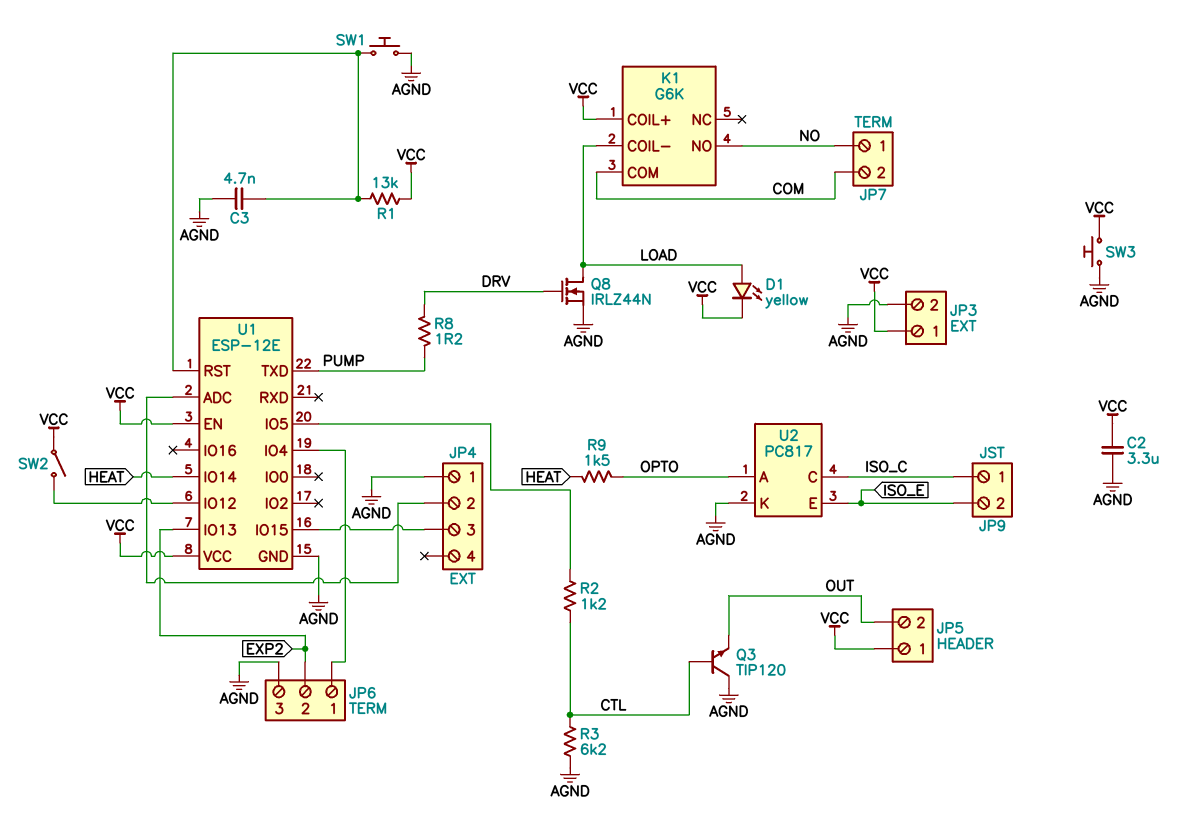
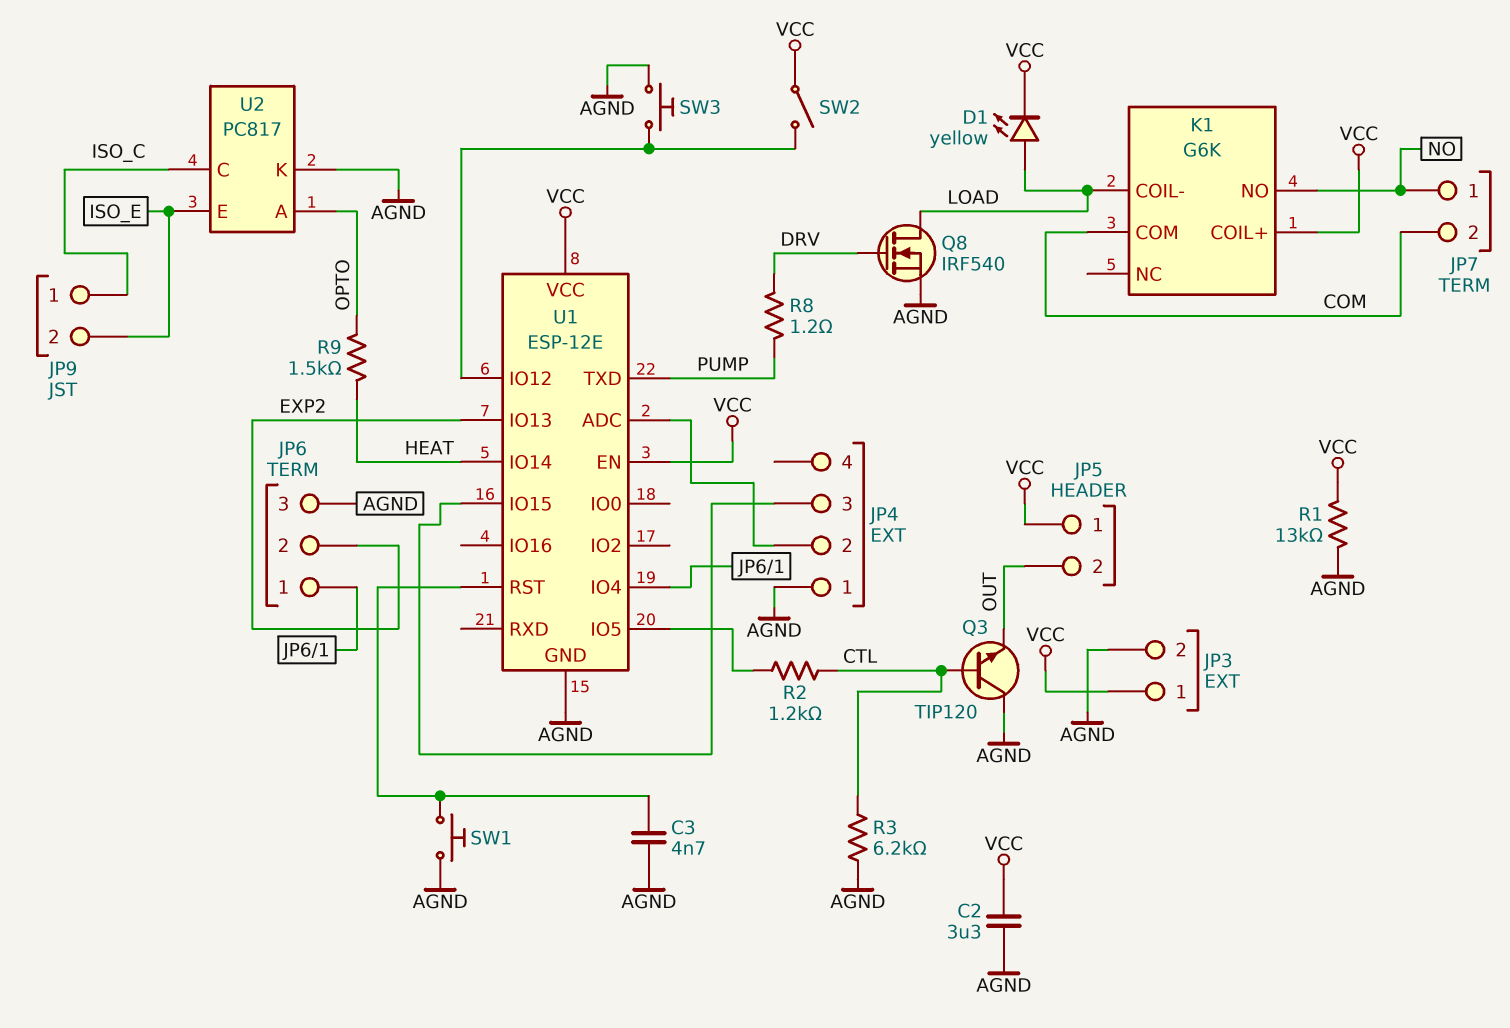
Q8: NMOS IRLZ44N (G DRV, D LOAD, S AGND) -> NMOS IRF540 (G DRV, D LOAD, S AGND)
R1: 13k (U1/RST, VCC) -> 13k (AGND, VCC)
SW3: button (AGND, VCC) -> button (AGND, U1/IO12)

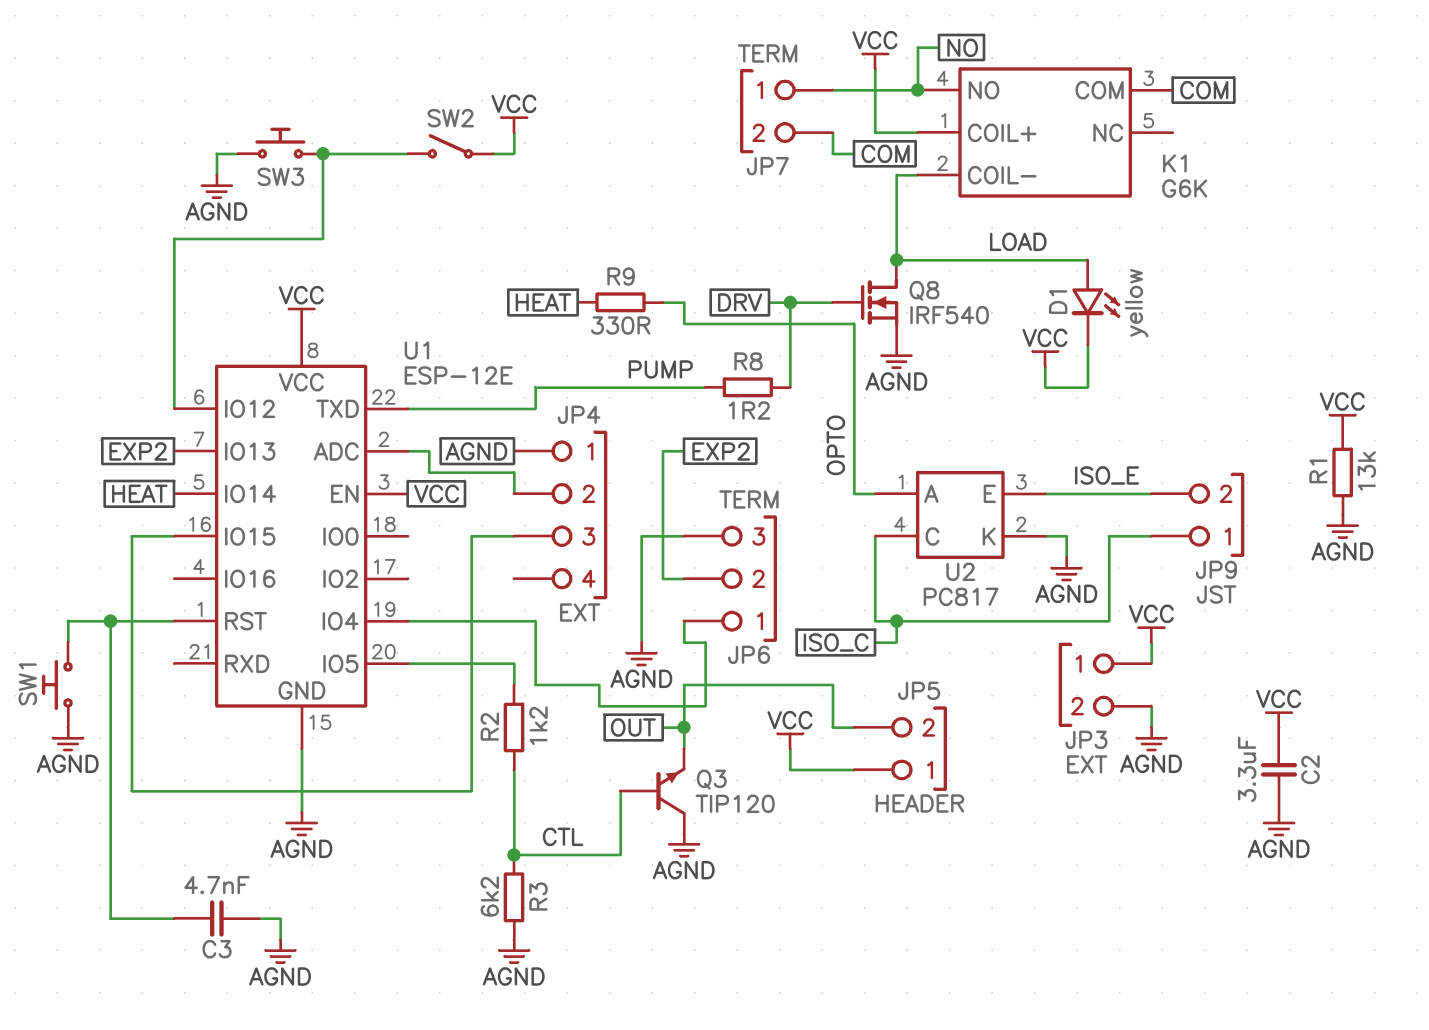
R9: 1.5k (HEAT, OPTO) -> 330 (HEAT, OPTO)

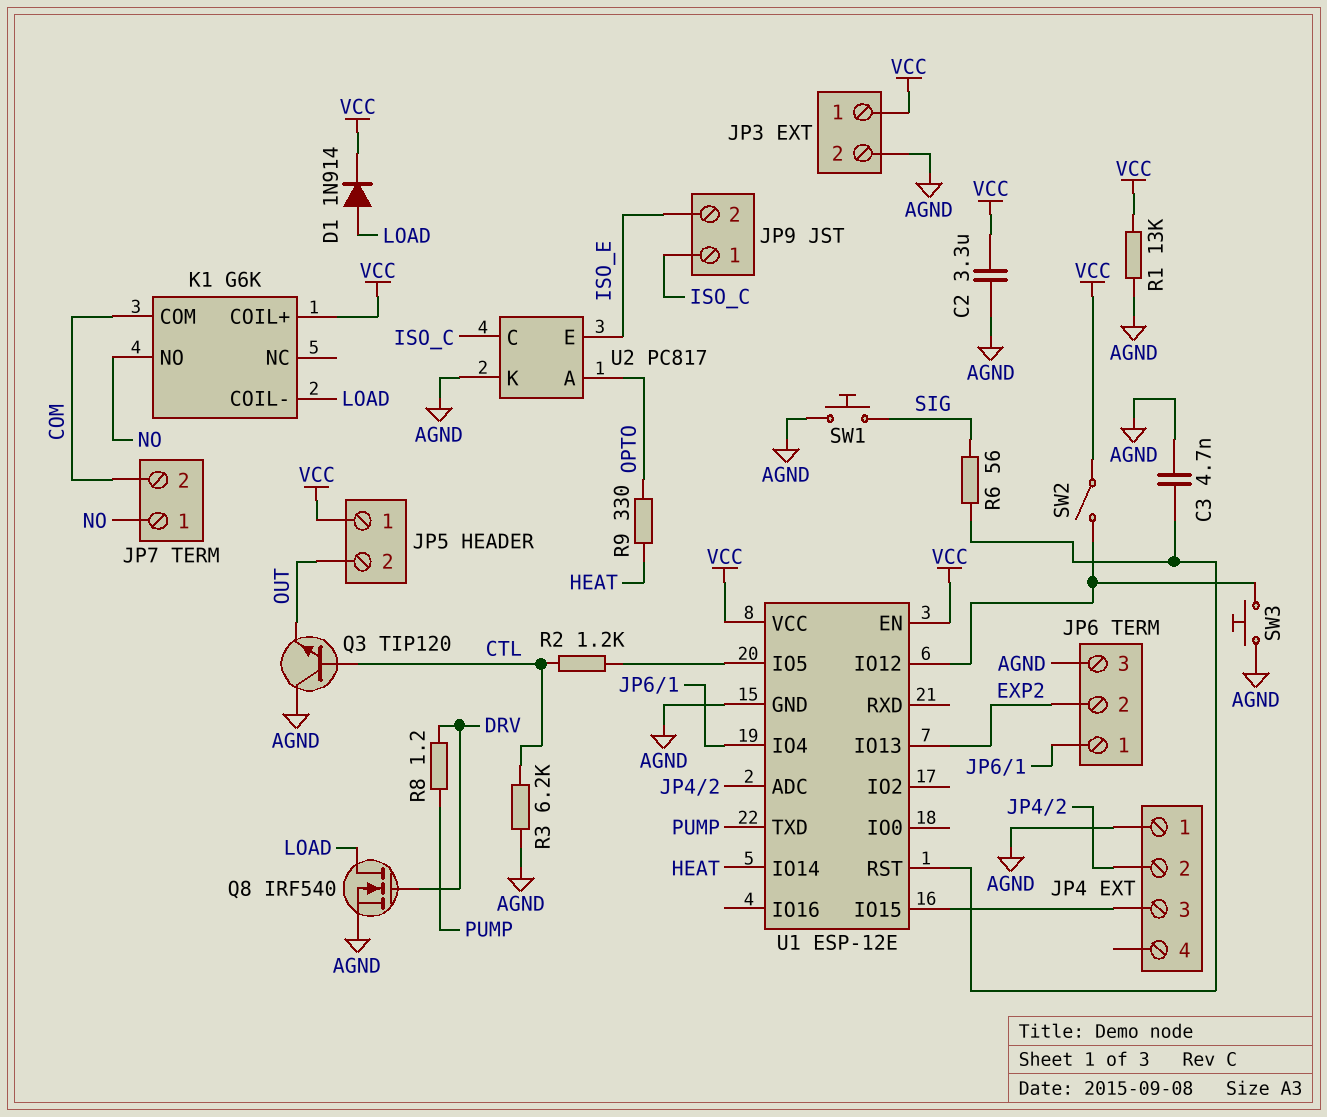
D1: LED yellow (A LOAD, K VCC) -> diode 1N914 (A LOAD, K VCC)
R6: none -> 56 (SIG, U1/RST)
SW1: button (AGND, U1/RST) -> button (AGND, SIG)

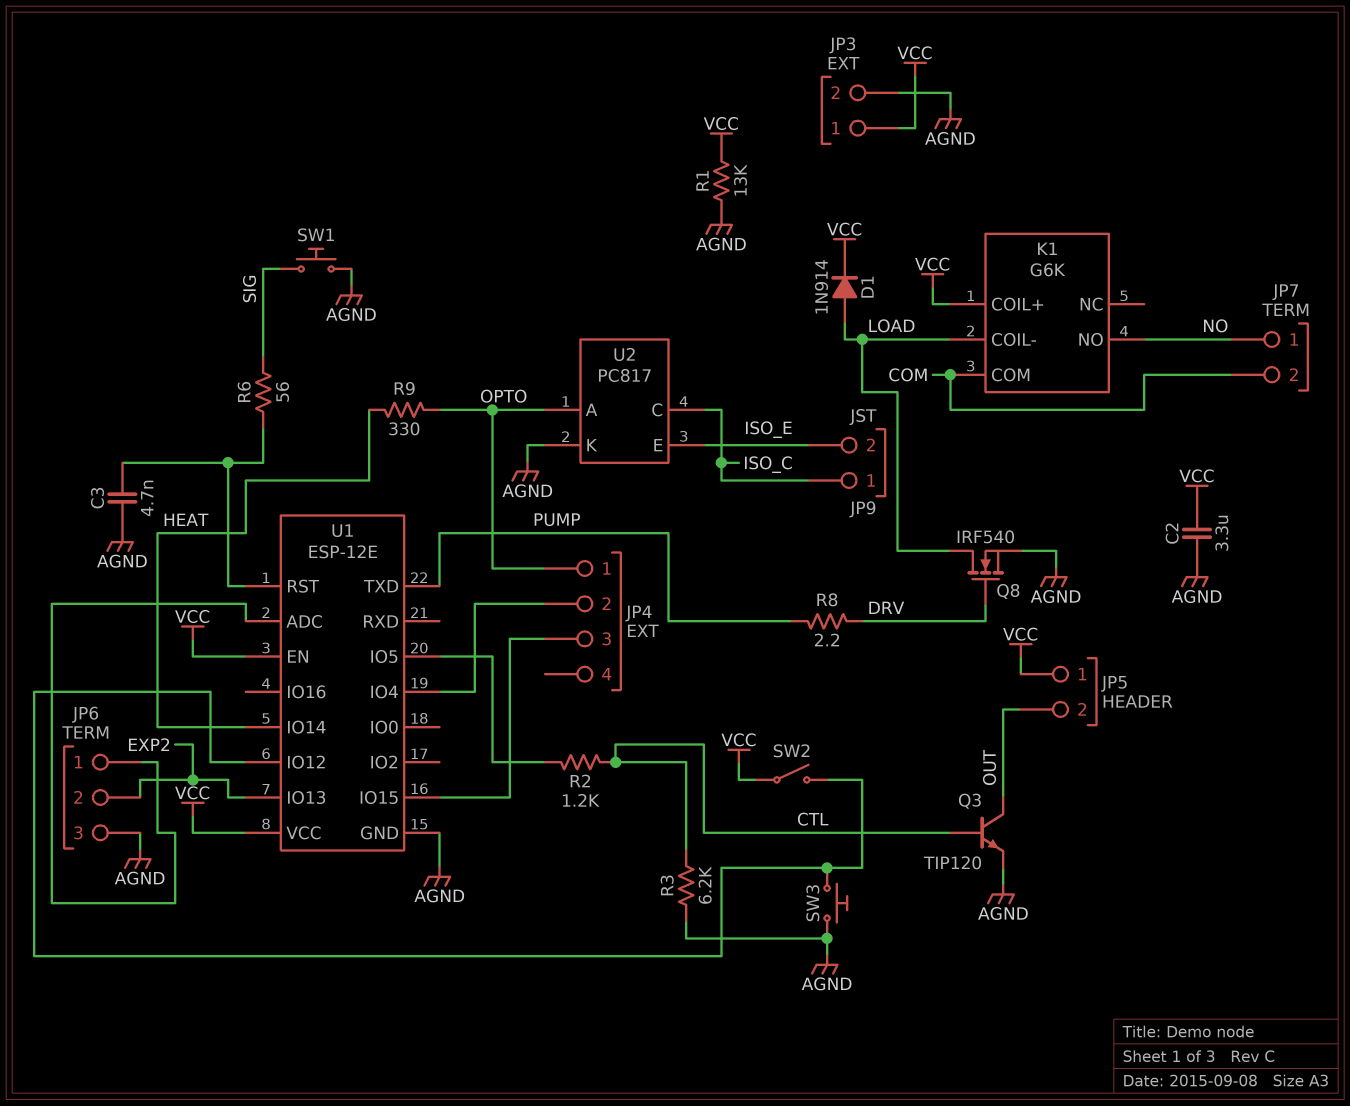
JP4 pin 1: AGND -> OPTO
Q3: NPN TIP120 (B CTL, C AGND, E OUT) -> NPN TIP120 (B CTL, C OUT, E AGND)
R8: 1.2 (DRV, PUMP) -> 2.2 (DRV, PUMP)
U1 pin ADC: JP4/2 -> JP6/1
U1 pin IO4: JP6/1 -> JP4/2

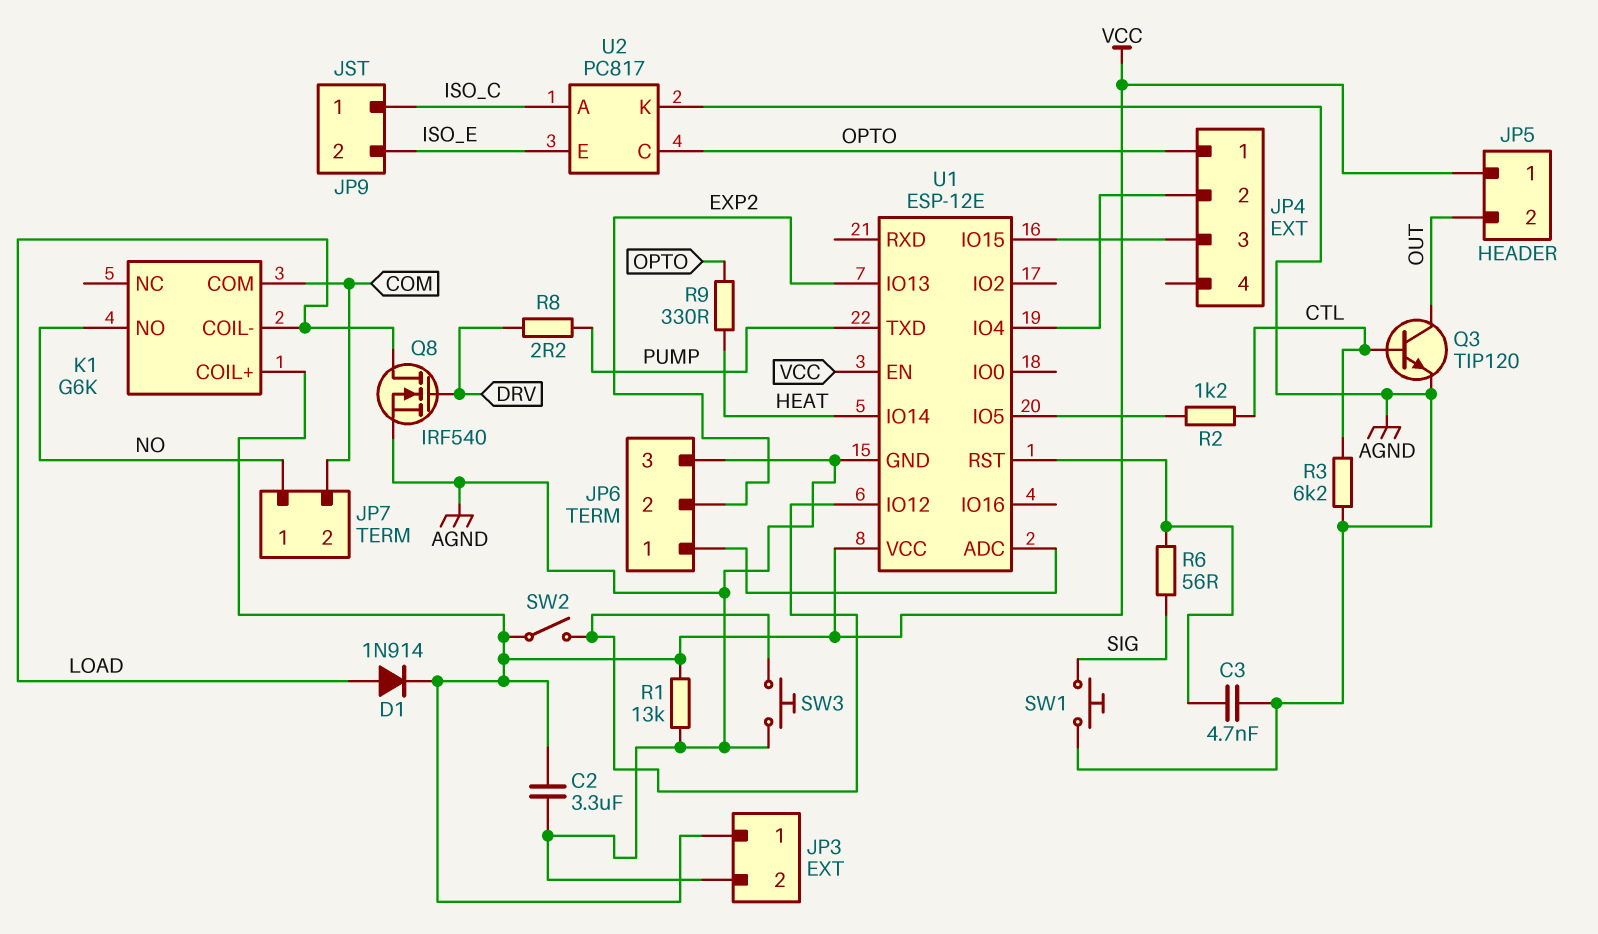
U2 pin A: OPTO -> ISO_C
U2 pin C: ISO_C -> OPTO

